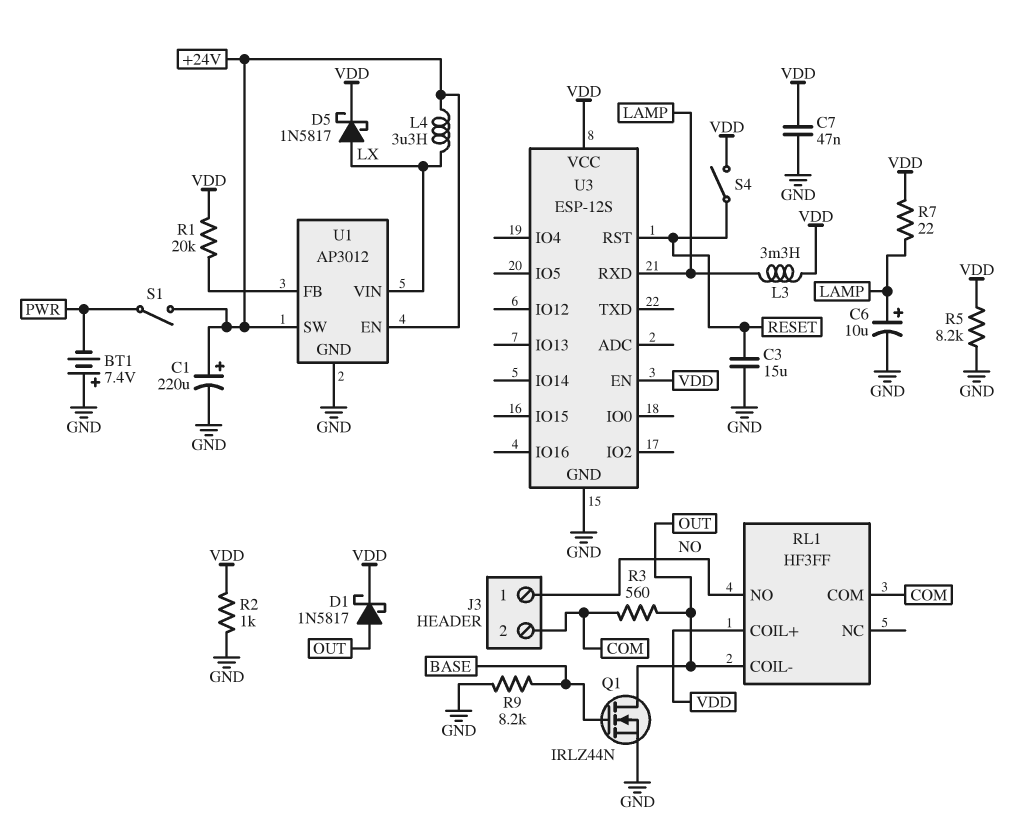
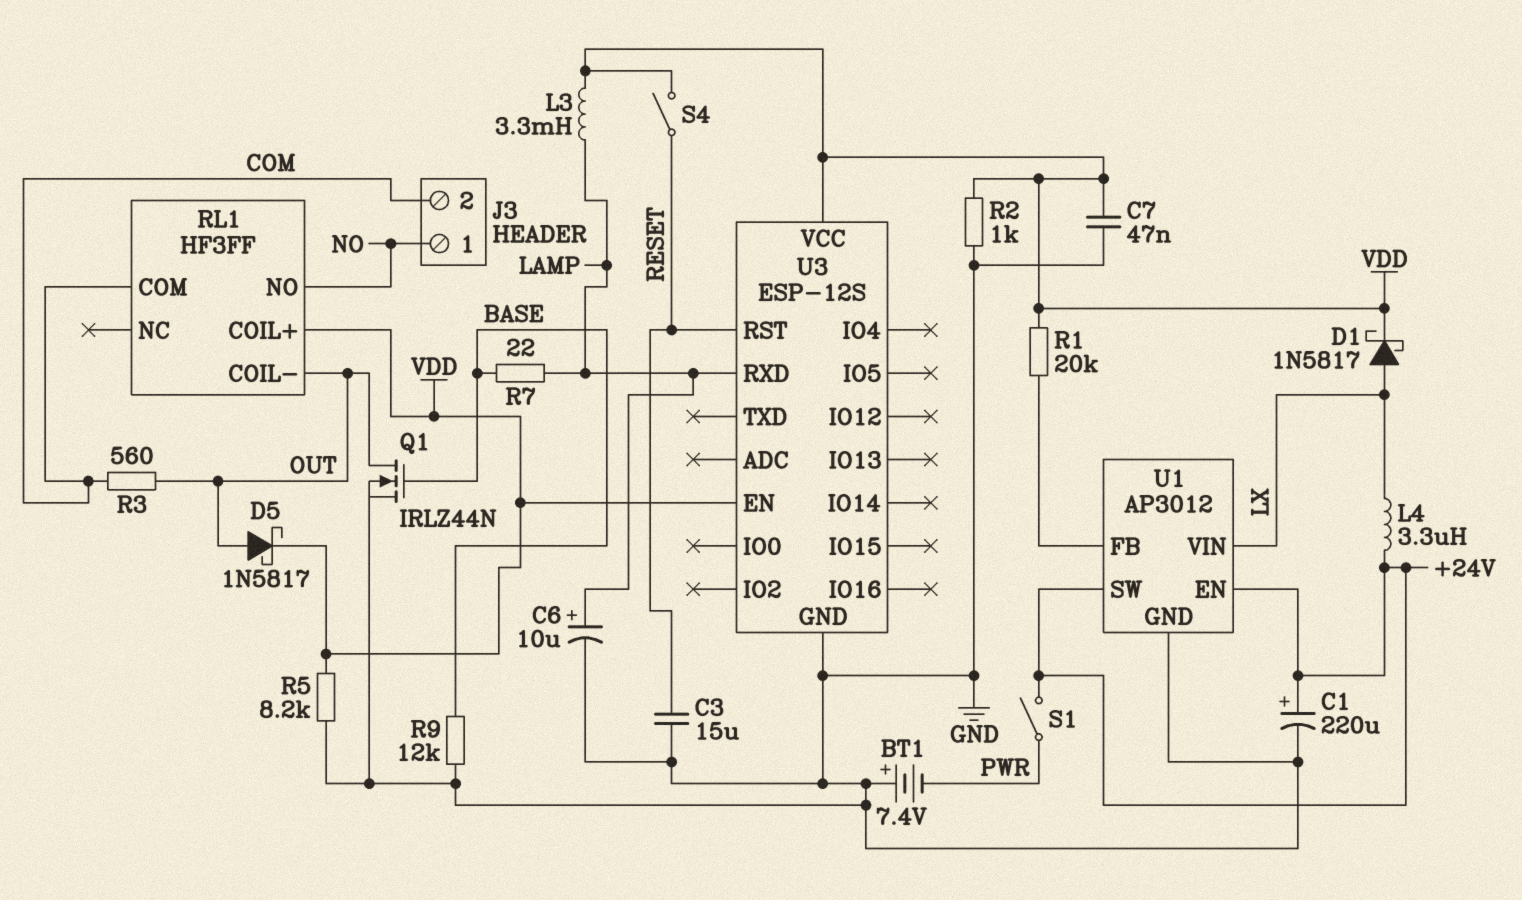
D1: schottky 1N5817 (A OUT, K VDD) -> schottky 1N5817 (A LX, K VDD)
D5: schottky 1N5817 (A LX, K VDD) -> schottky 1N5817 (A OUT, K VDD)
R7: 22 (LAMP, VDD) -> 22 (BASE, LAMP)
R9: 8.2k (BASE, GND) -> 12k (BASE, GND)

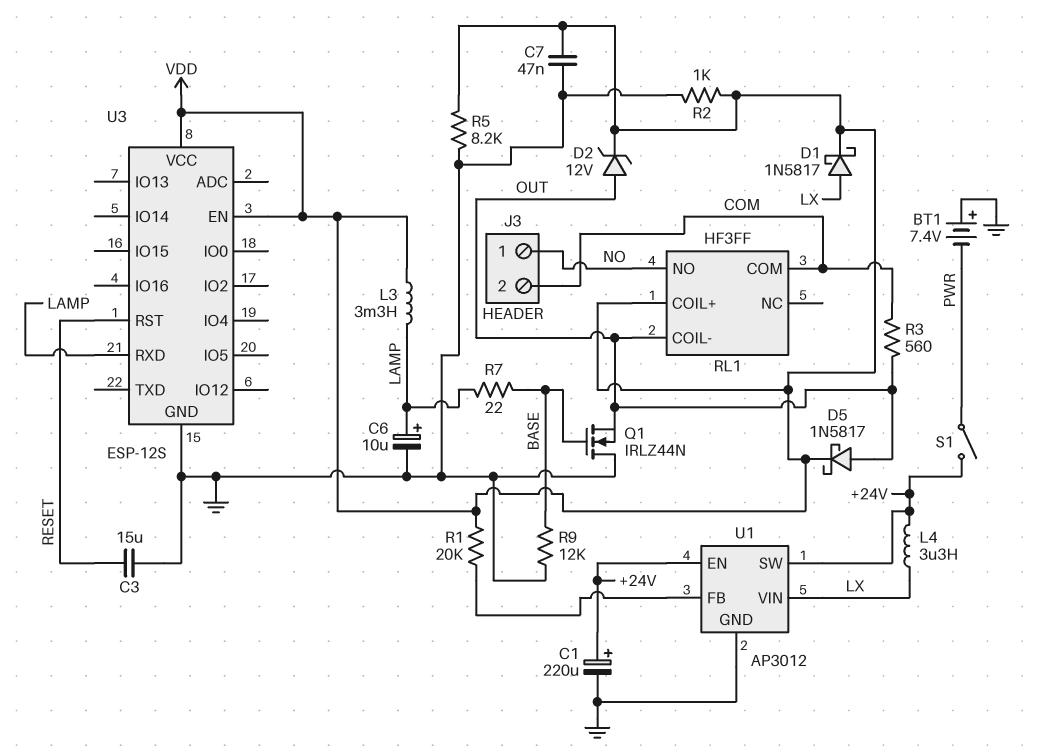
D2: none -> zener 12V (A OUT, K VDD)
Q1: NMOS IRLZ44N (G BASE, D OUT, S GND) -> NMOS IRLZ44N (G BASE, D GND, S OUT)
S4: switch (RESET, VDD) -> none

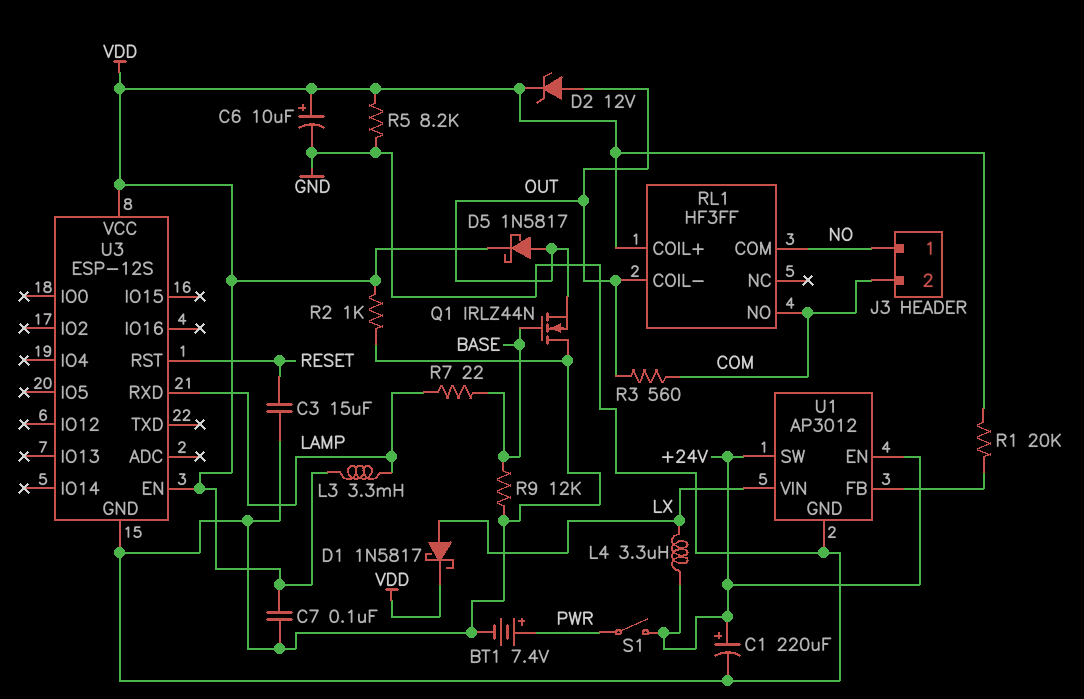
BT1: 7.4V (plus GND, minus PWR) -> 7.4V (plus PWR, minus GND)
C6: 10uF (plus LAMP, minus GND) -> 10uF (plus VDD, minus GND)
C7: 47nF (GND, VDD) -> 100nF (GND, VDD)
RL1 pin COM: COM -> NO
RL1 pin NO: NO -> COM

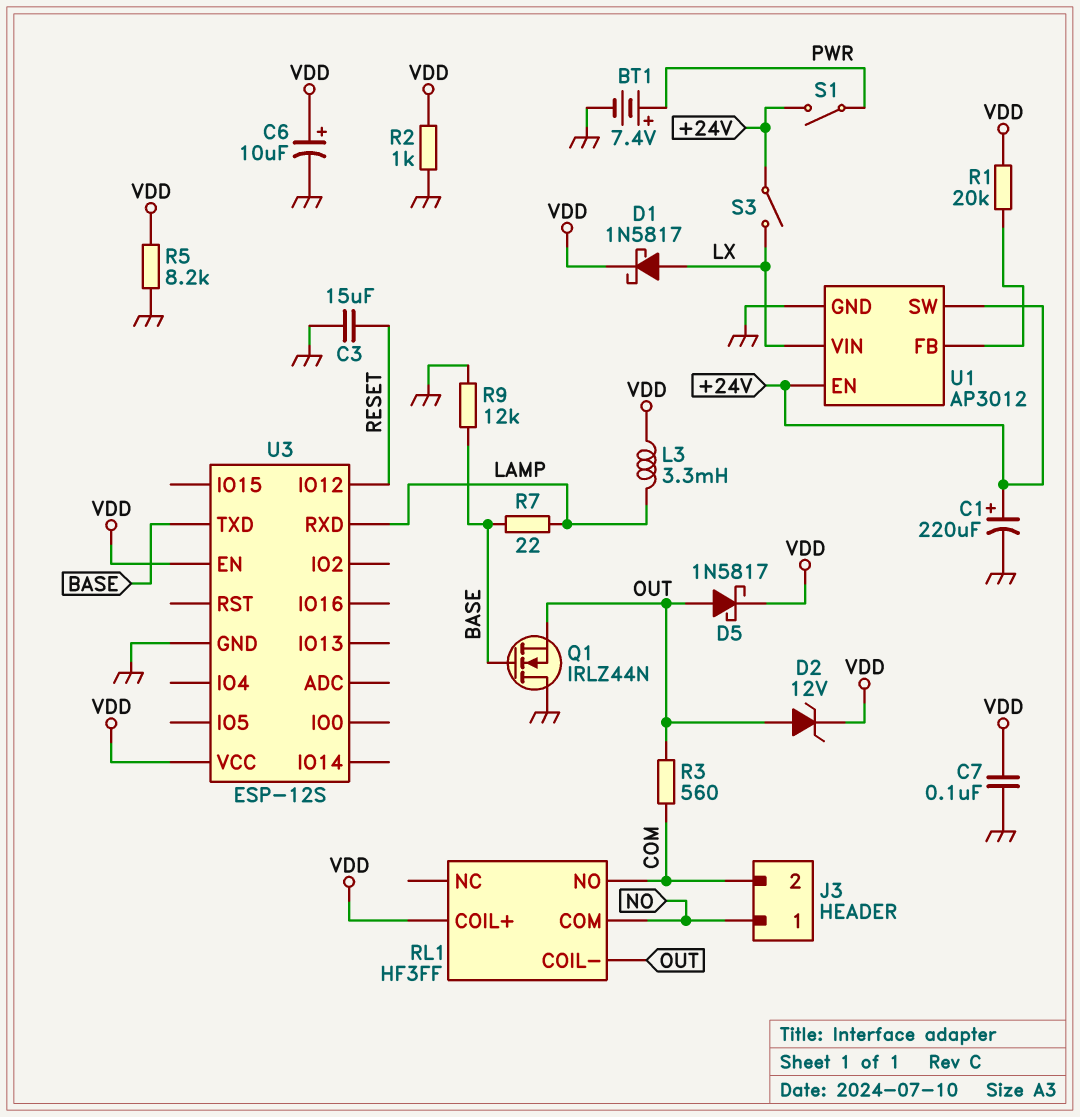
L4: 3.3uH (+24V, LX) -> none
S3: none -> switch (+24V, LX)
U3 pin IO12: none -> RESET
U3 pin RST: RESET -> none
U3 pin TXD: none -> BASE

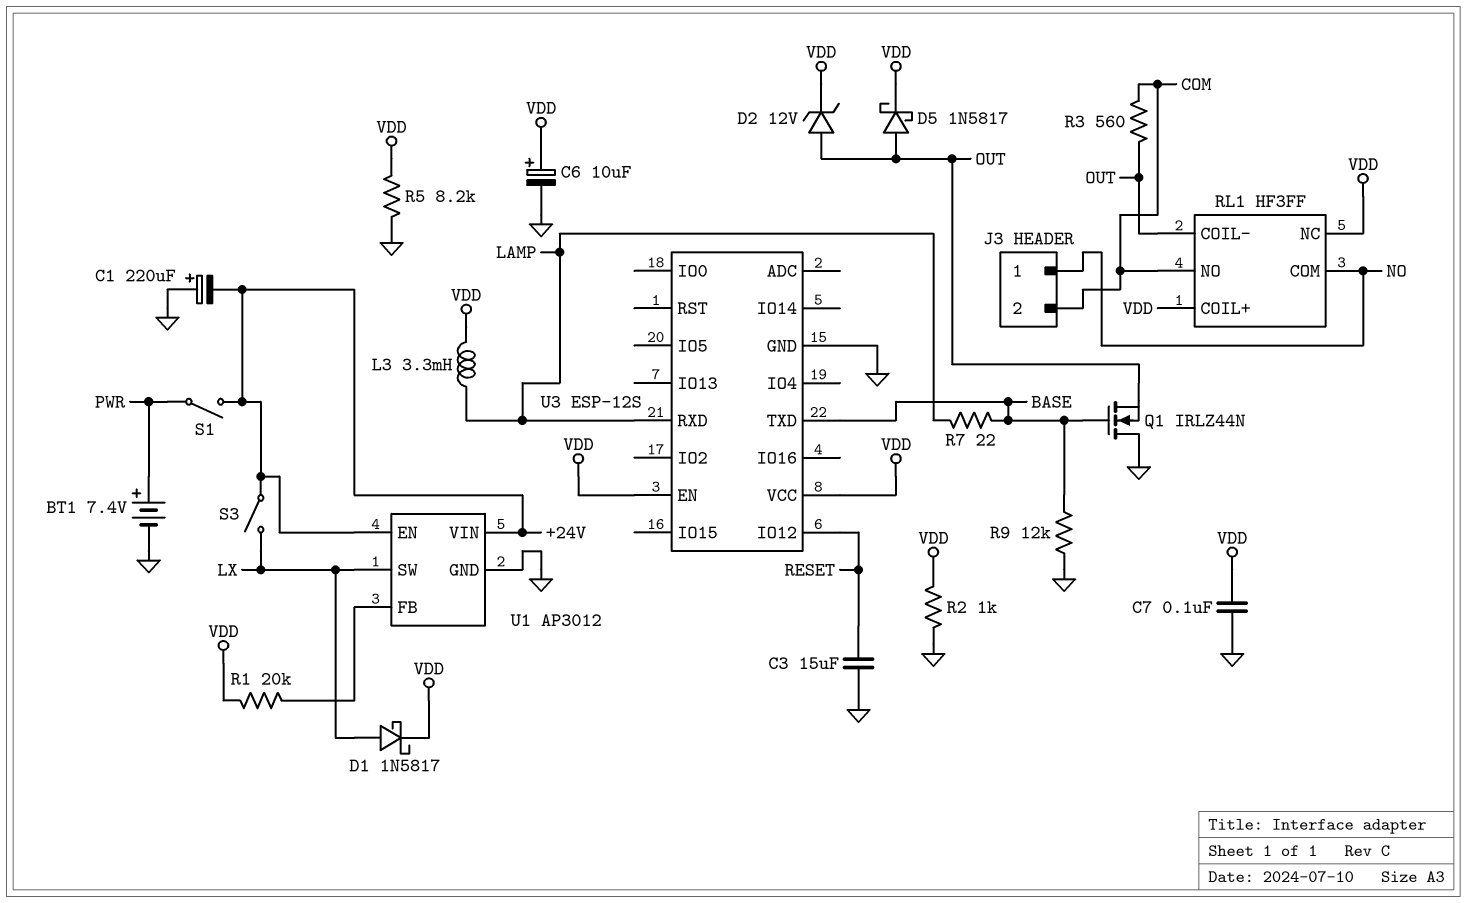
C1: 220uF (plus +24V, minus GND) -> 220uF (plus GND, minus +24V)
RL1 pin NC: none -> VDD
U1 pin SW: +24V -> LX
U1 pin VIN: LX -> +24V

